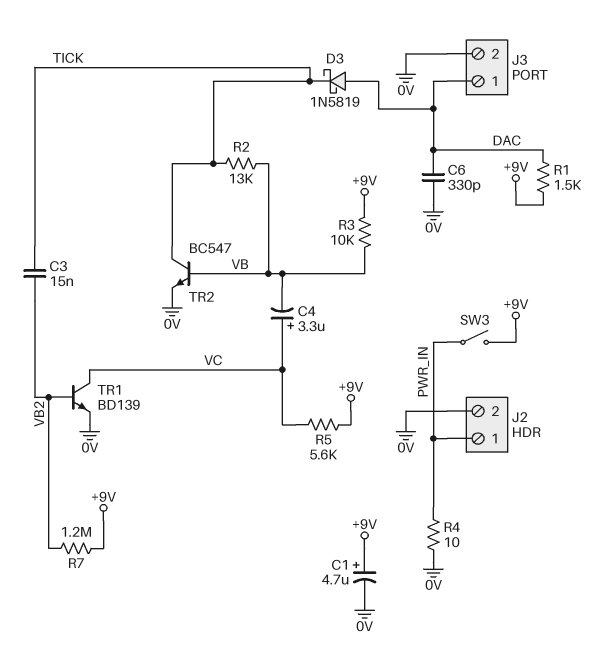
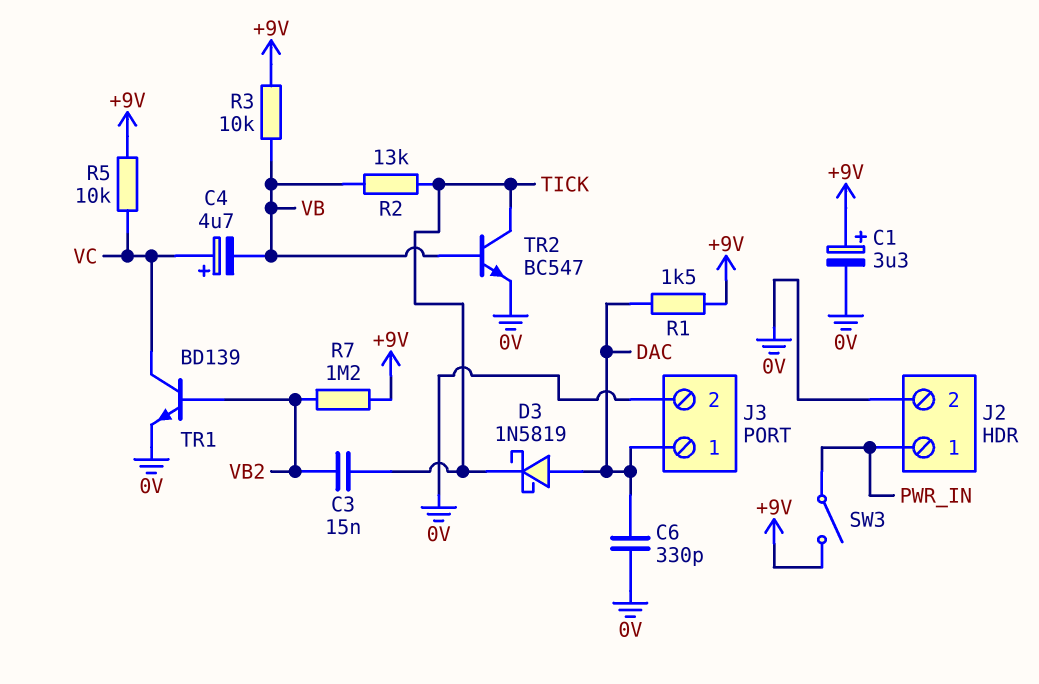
C1: 4.7uF (plus +9V, minus 0V) -> 3.3uF (plus +9V, minus 0V)
C4: 3.3uF (plus VC, minus VB) -> 4.7uF (plus VC, minus VB)
R4: 10 (0V, PWR_IN) -> none
R5: 5.6k (+9V, VC) -> 10k (+9V, VC)

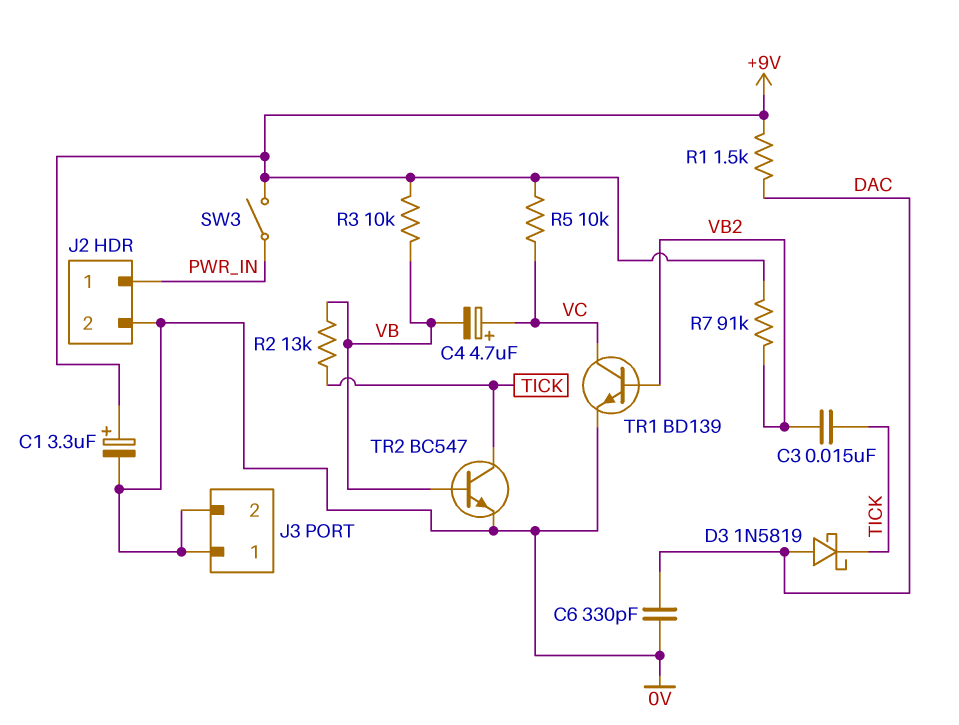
J3 pin 1: DAC -> 0V
R7: 1.2M (+9V, VB2) -> 91k (+9V, VB2)

